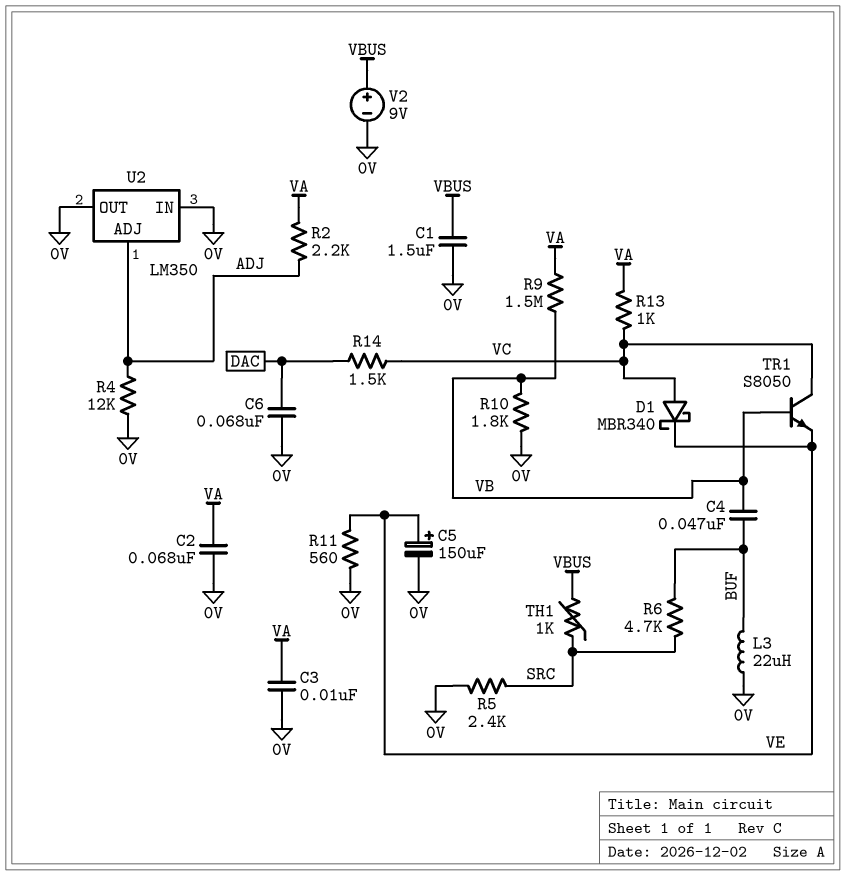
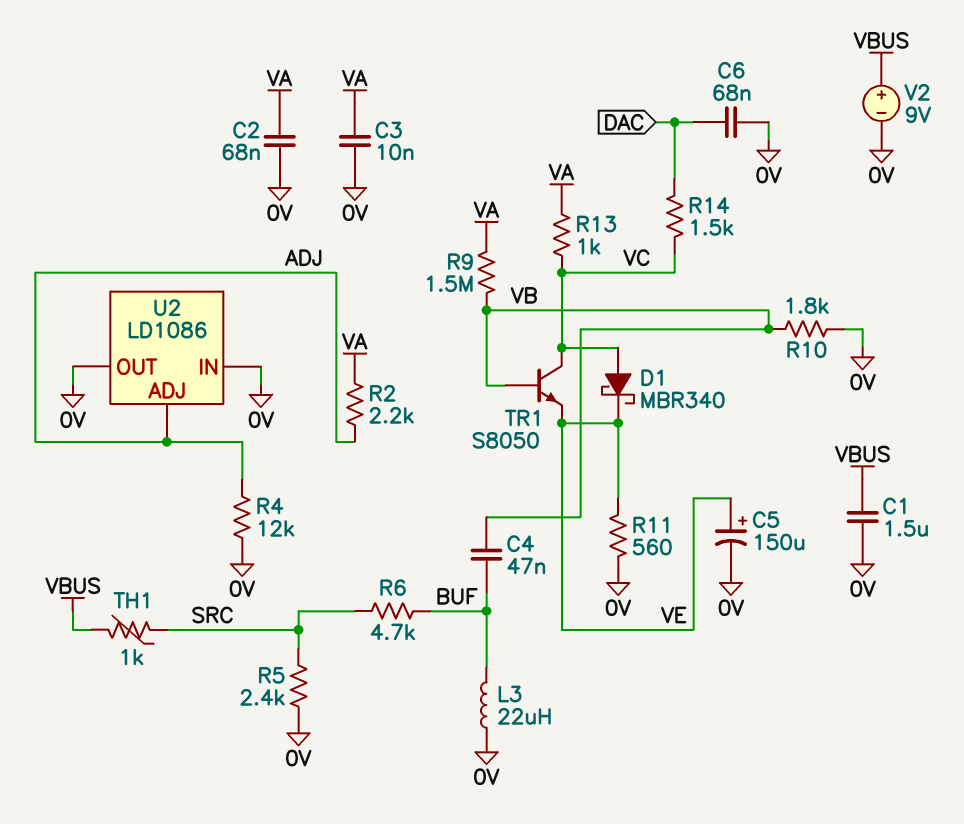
U2: LM350 -> LD1086

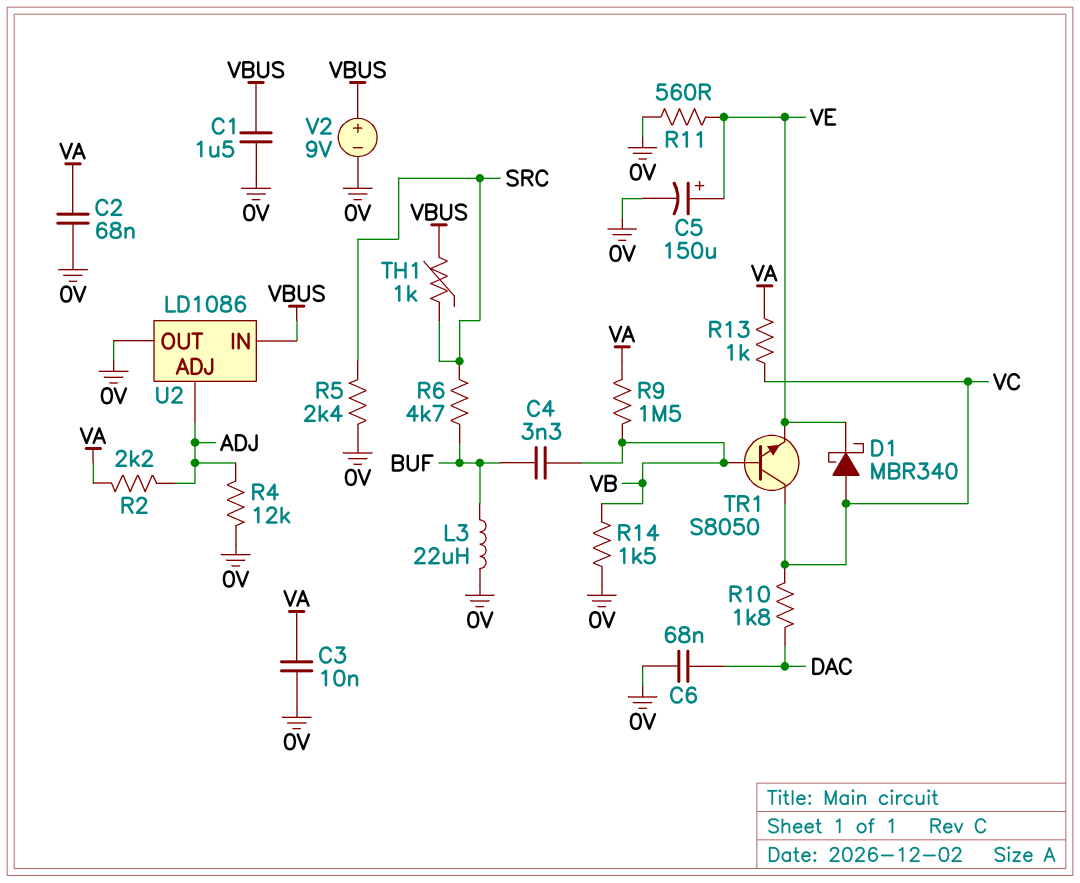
C4: 47nF (BUF, VB) -> 3.3nF (BUF, VB)
R10: 1.8k (0V, VB) -> 1.8k (DAC, VC)
R14: 1.5k (DAC, VC) -> 1.5k (0V, VB)
U2 pin IN: 0V -> VBUS

